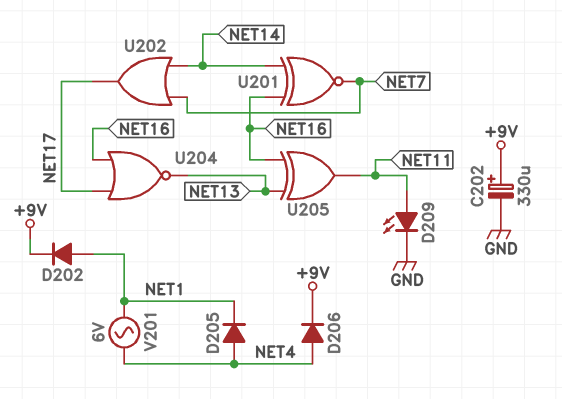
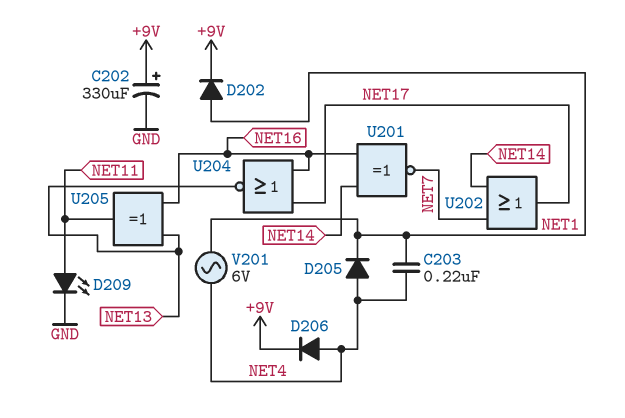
C203: none -> 220nF (NET1, NET4)

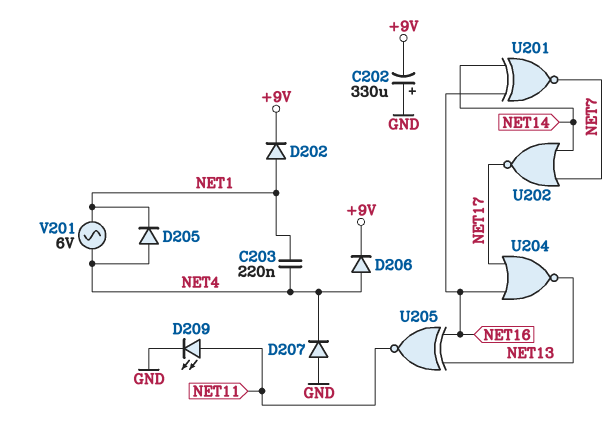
C202: 330uF (plus +9V, minus GND) -> 330uF (plus GND, minus +9V)
D207: none -> diode (A GND, K NET4)
U202: OR (in NET7, in NET14, out NET17) -> NOR (in NET7, in NET14, out NET17)
U205: XOR (in NET13, in NET16, out NET11) -> XNOR (in NET13, in NET16, out NET11)

